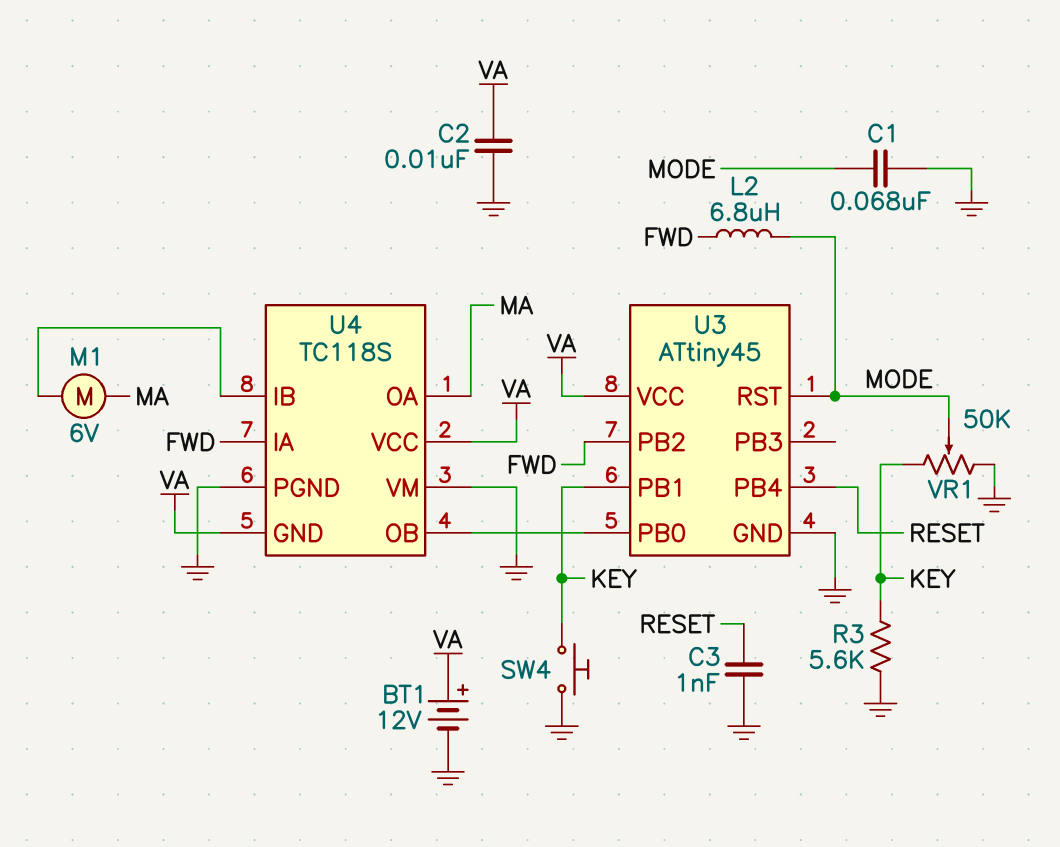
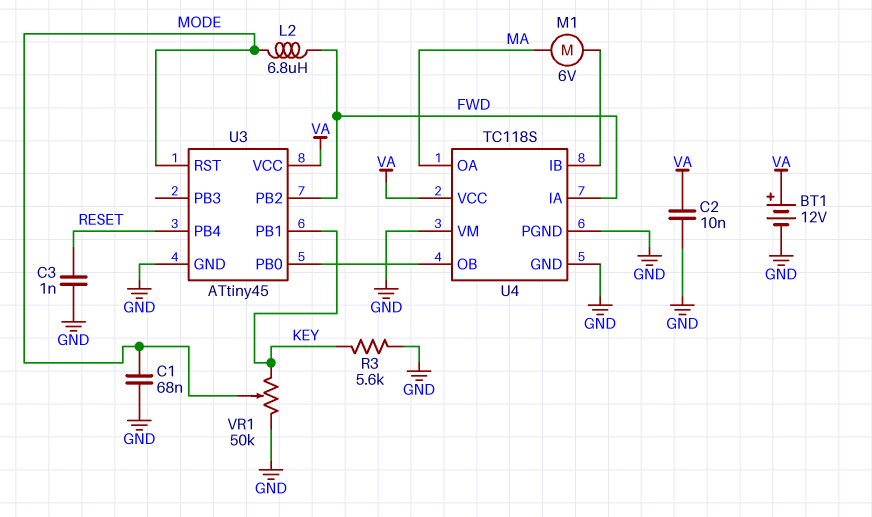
SW4: button (GND, KEY) -> none
U4 pin GND: VA -> GND

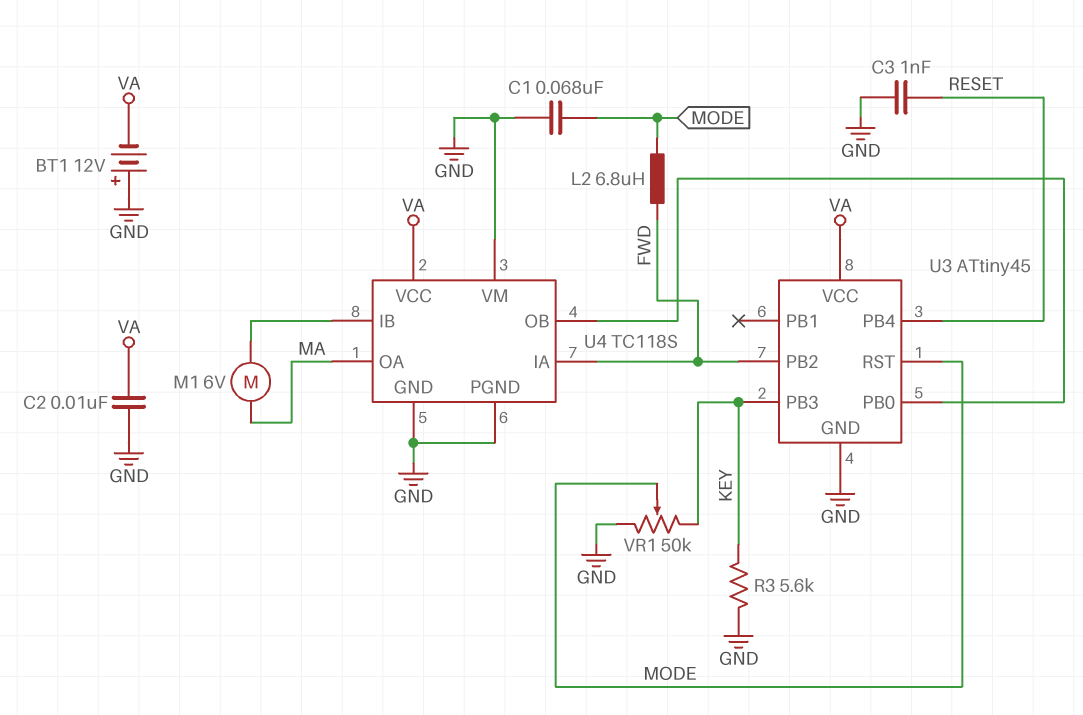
BT1: 12V (plus VA, minus GND) -> 12V (plus GND, minus VA)
U3 pin PB1: KEY -> none
U3 pin PB3: none -> KEY

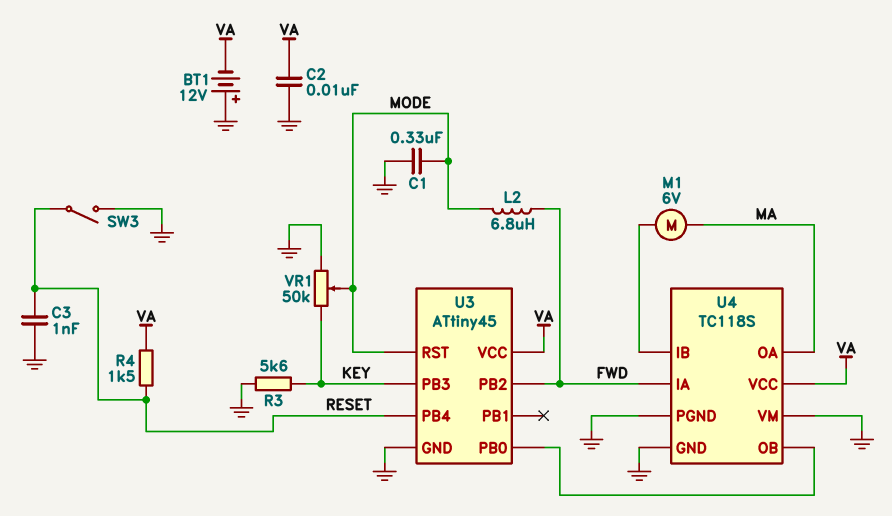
C1: 68nF (GND, MODE) -> 330nF (GND, MODE)
R4: none -> 1.5k (RESET, VA)
SW3: none -> switch (GND, RESET)

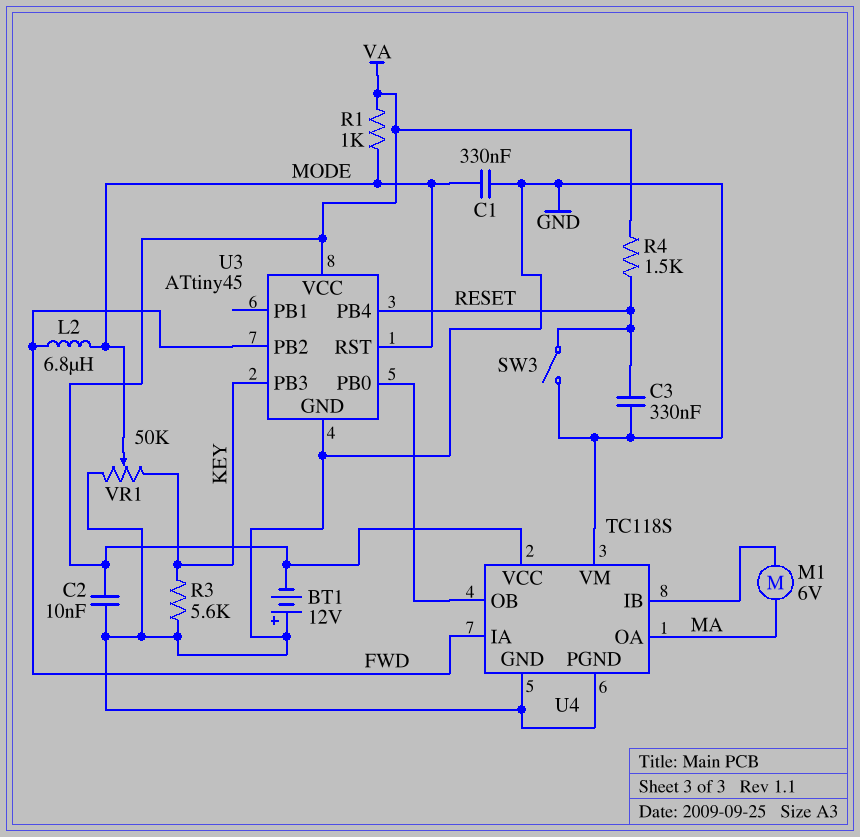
C3: 1nF (GND, RESET) -> 330nF (GND, RESET)
R1: none -> 1k (MODE, VA)

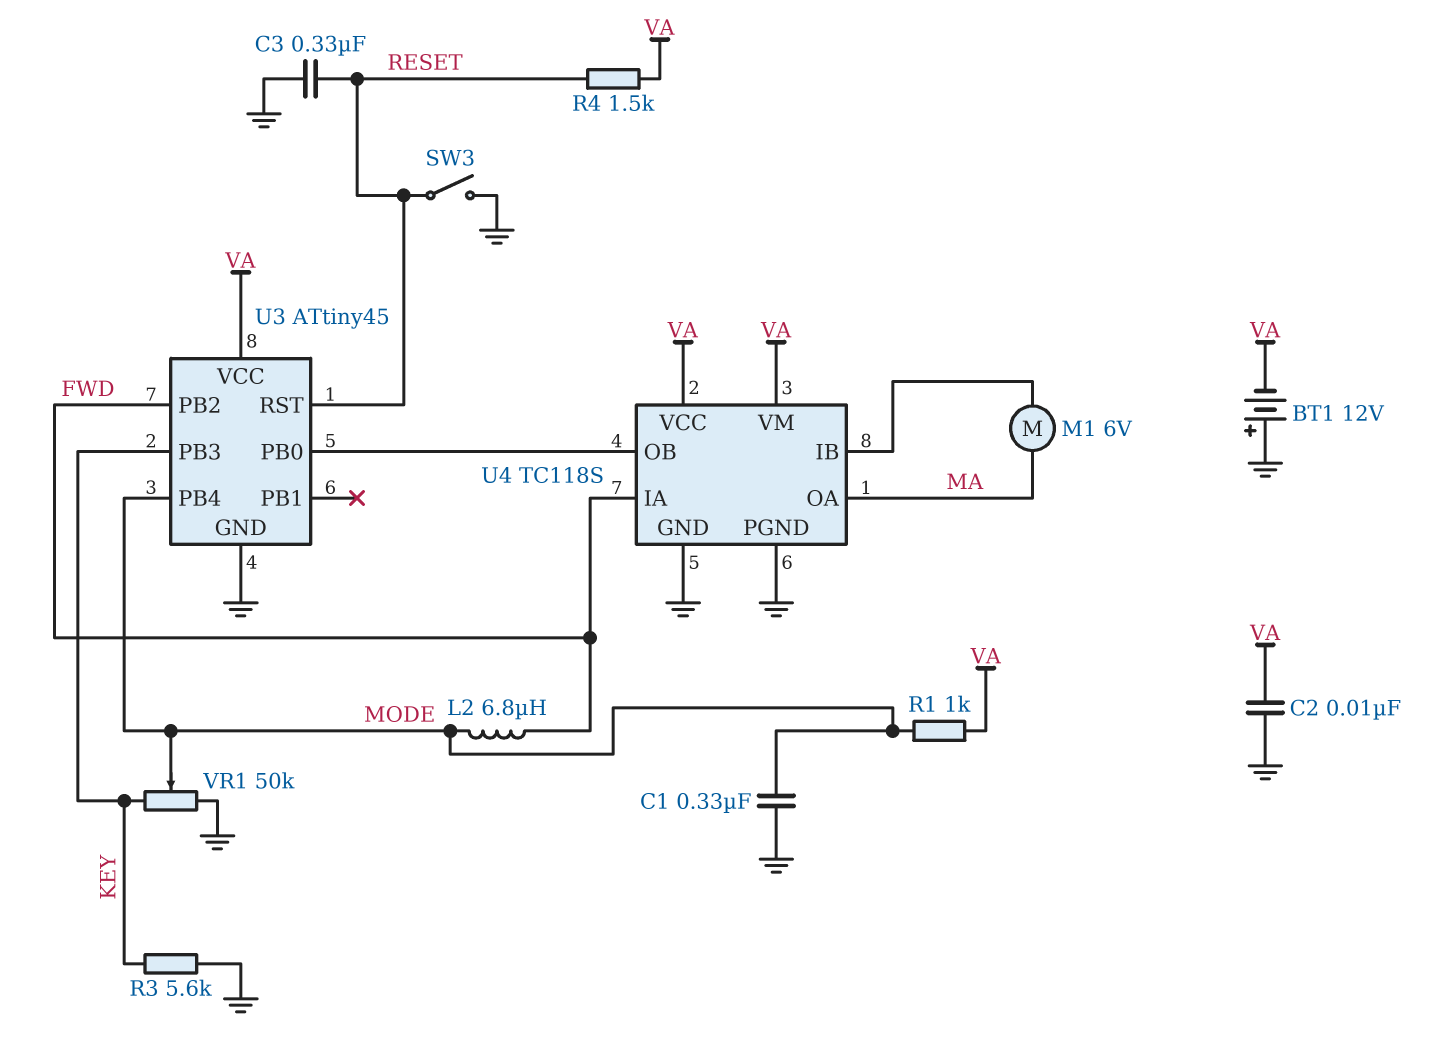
U3 pin PB4: RESET -> MODE
U3 pin RST: MODE -> RESET
U4 pin VM: GND -> VA

